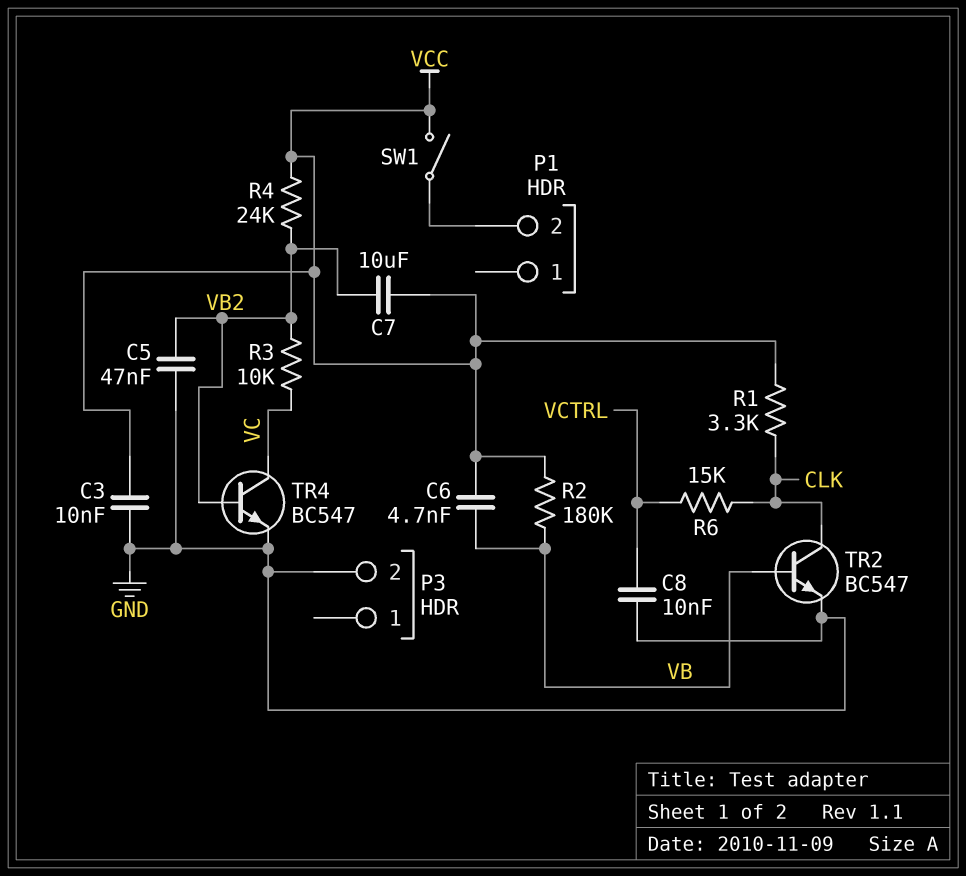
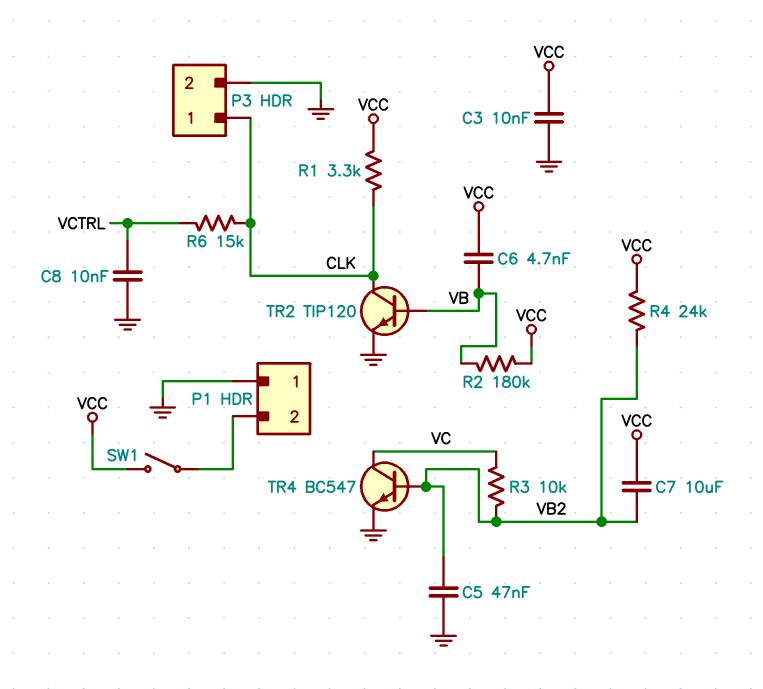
P1 pin 1: none -> GND
P3 pin 1: none -> CLK
TR2: NPN BC547 (B VB, C CLK, E GND) -> NPN TIP120 (B VB, C CLK, E GND)

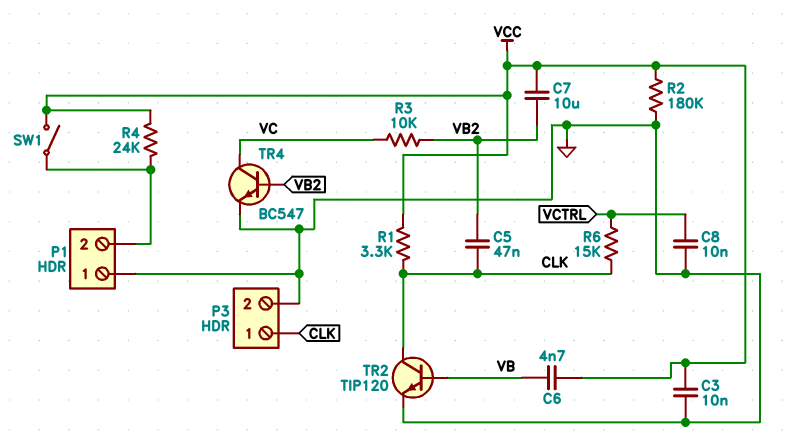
C5: 47nF (GND, VB2) -> 47nF (CLK, VB2)
R2: 180k (VB, VCC) -> 180k (GND, VCC)
R4: 24k (VB2, VCC) -> 24k (P1/2, VCC)

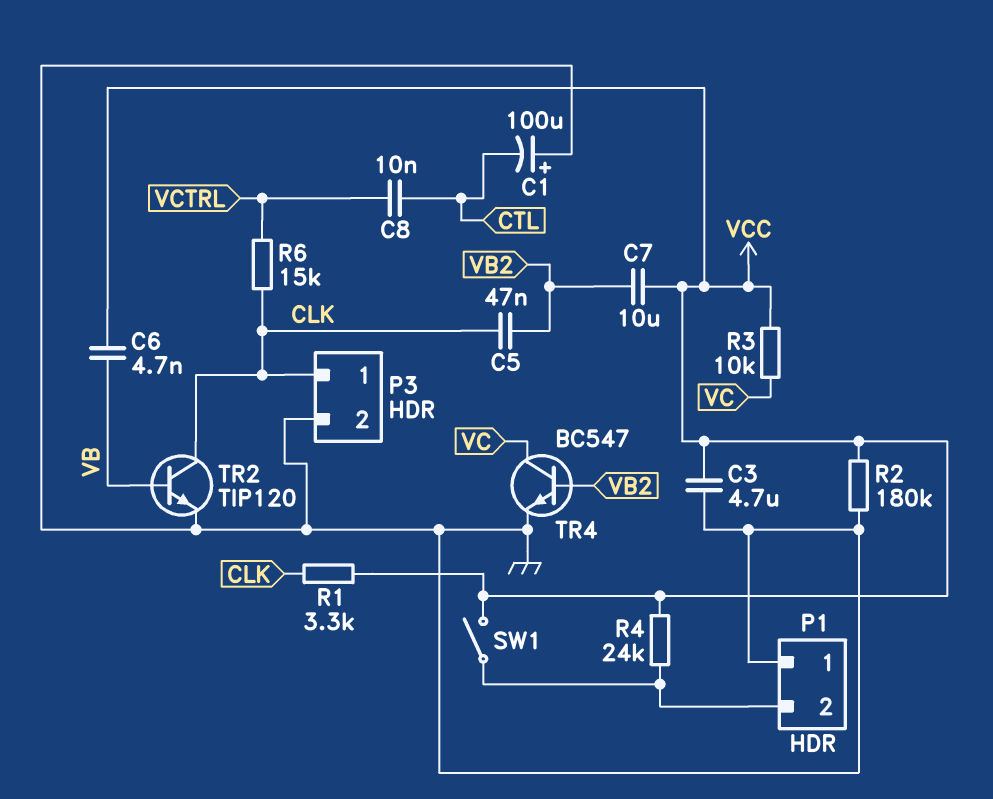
C1: none -> 100uF (plus GND, minus CTL)
C3: 10nF (GND, VCC) -> 4.7uF (GND, VCC)
C8: 10nF (GND, VCTRL) -> 10nF (CTL, VCTRL)
R3: 10k (VB2, VC) -> 10k (VC, VCC)

